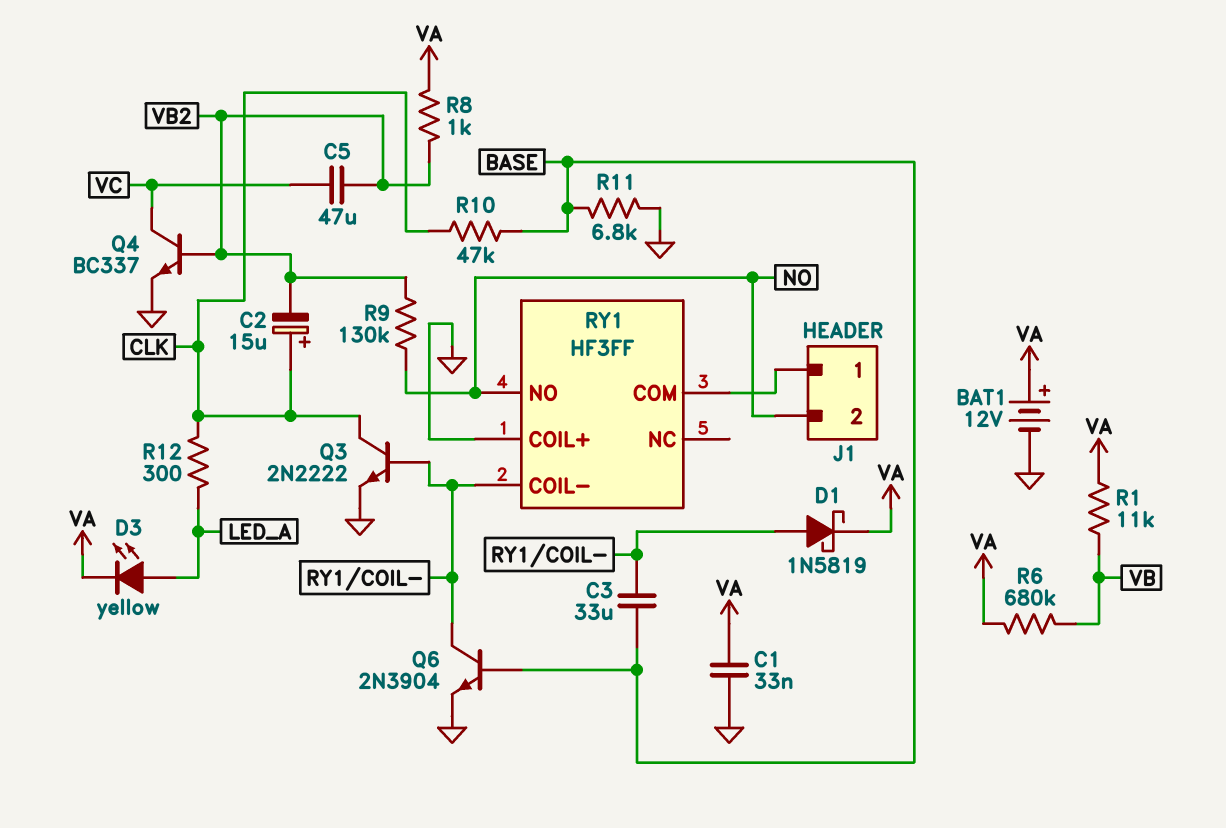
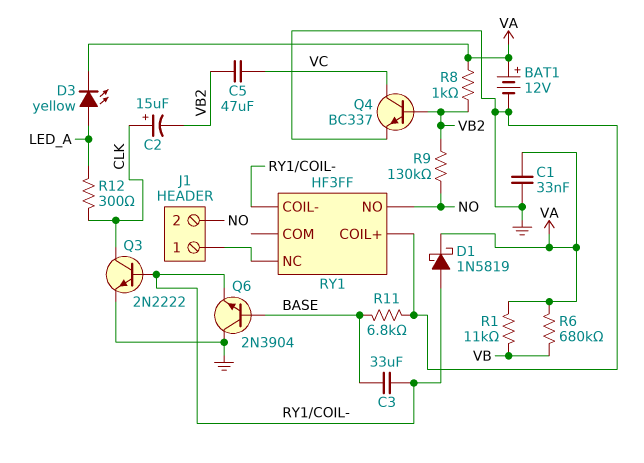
Q6: NPN 2N3904 (B BASE, C RY1/COIL-, E GND) -> NPN 2N3904 (B BASE, C GND, E RY1/COIL-)
R10: 47k (BASE, CLK) -> none
RY1 pin COM: J1/1 -> none
RY1 pin NC: none -> J1/1

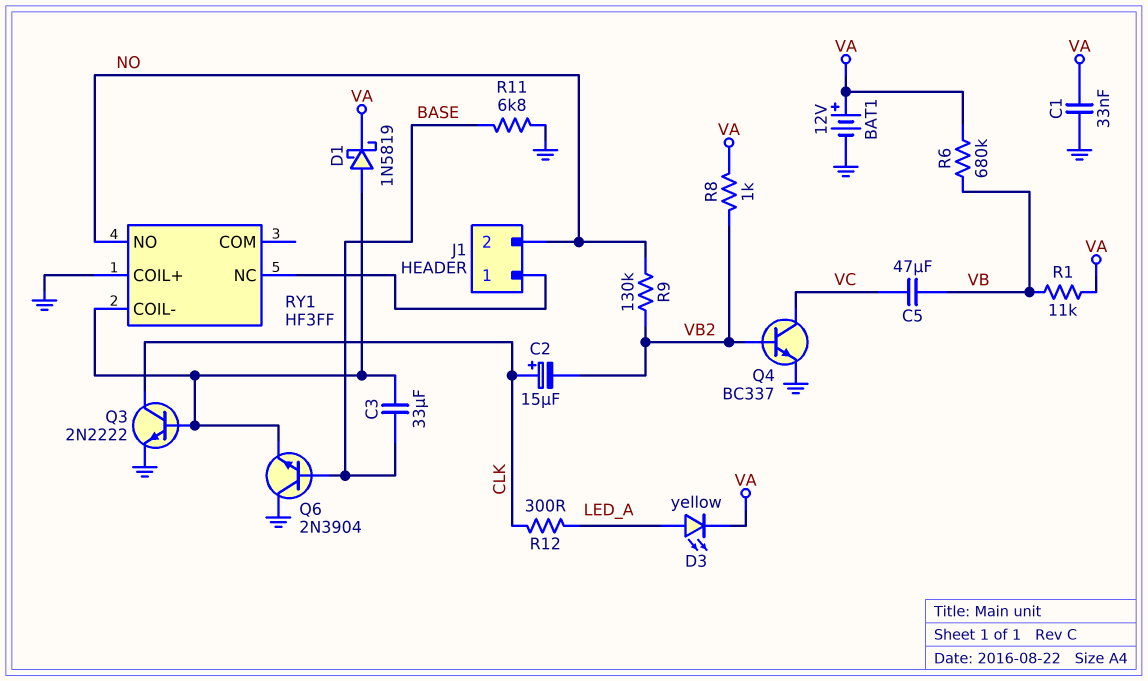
C5: 47uF (VB2, VC) -> 47uF (VB, VC)

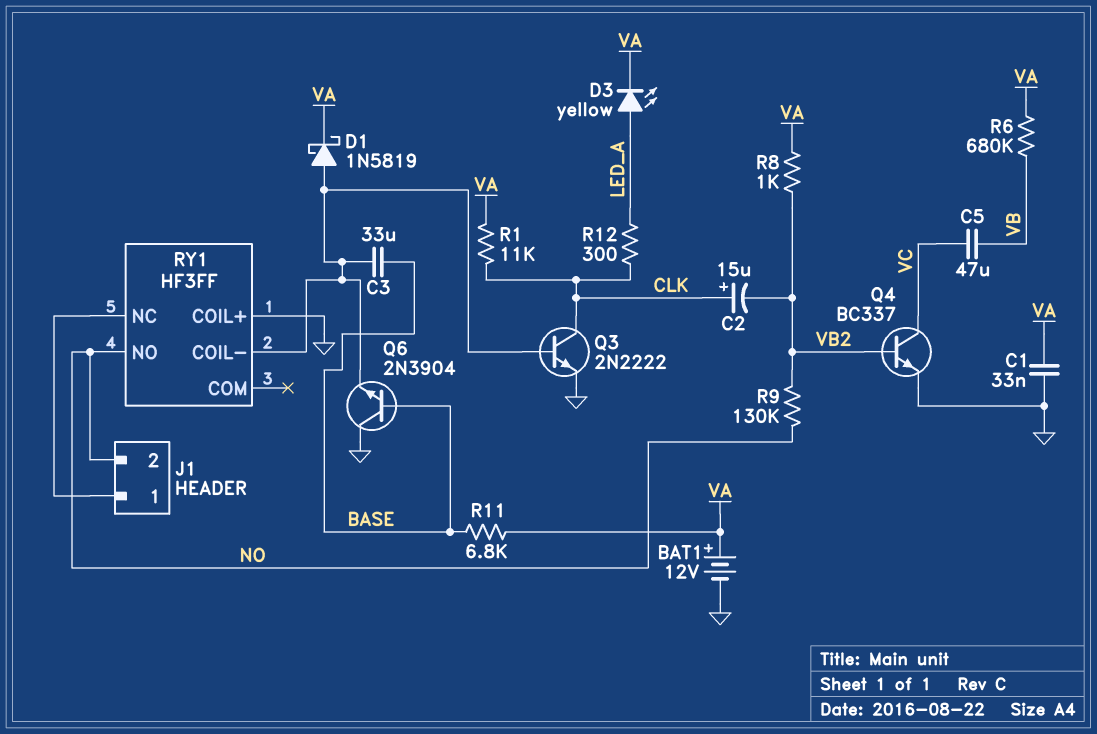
R1: 11k (VA, VB) -> 11k (CLK, VA)
R11: 6.8k (BASE, GND) -> 6.8k (BASE, VA)

